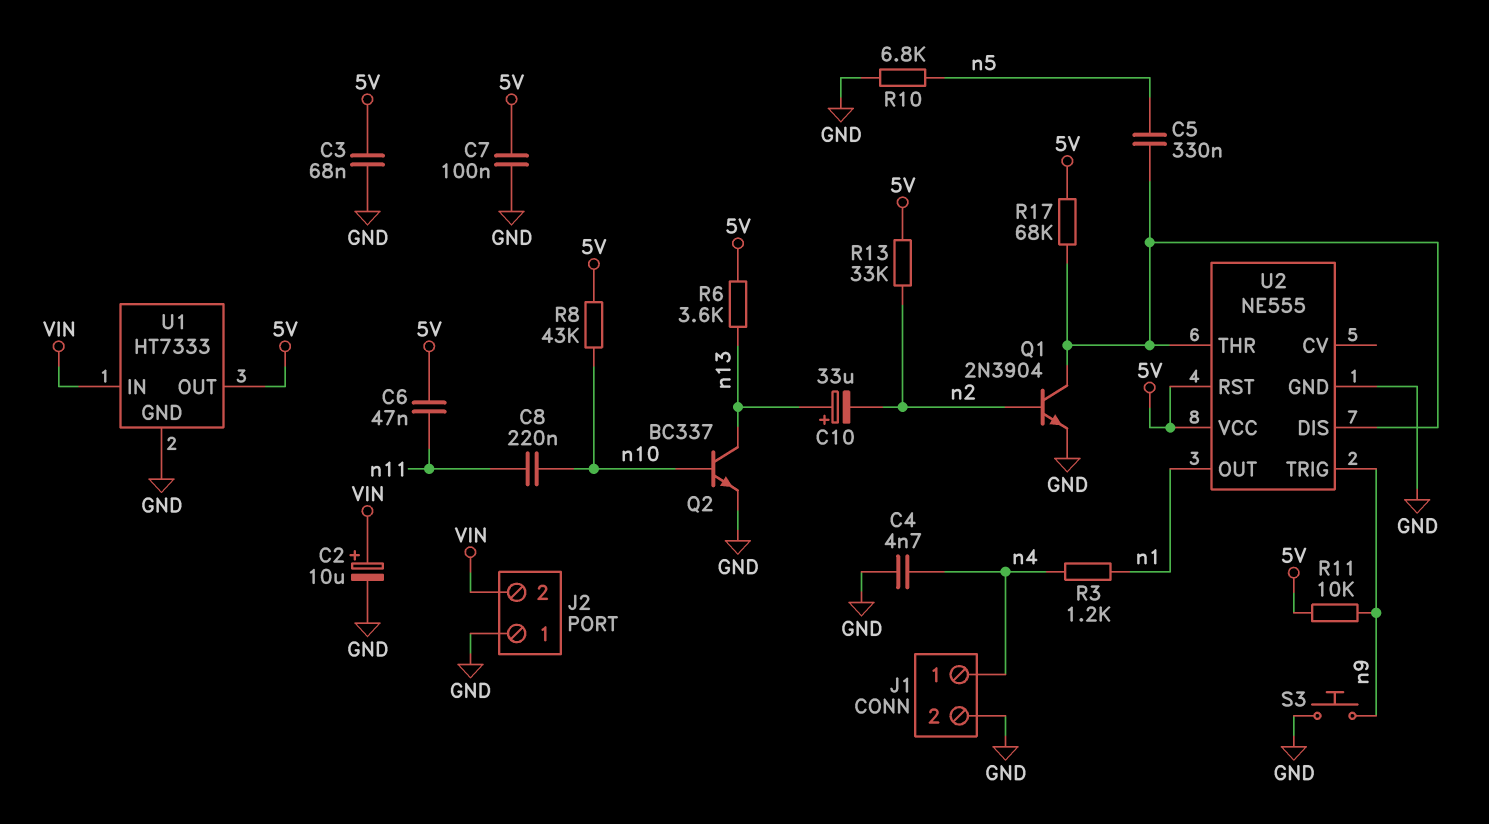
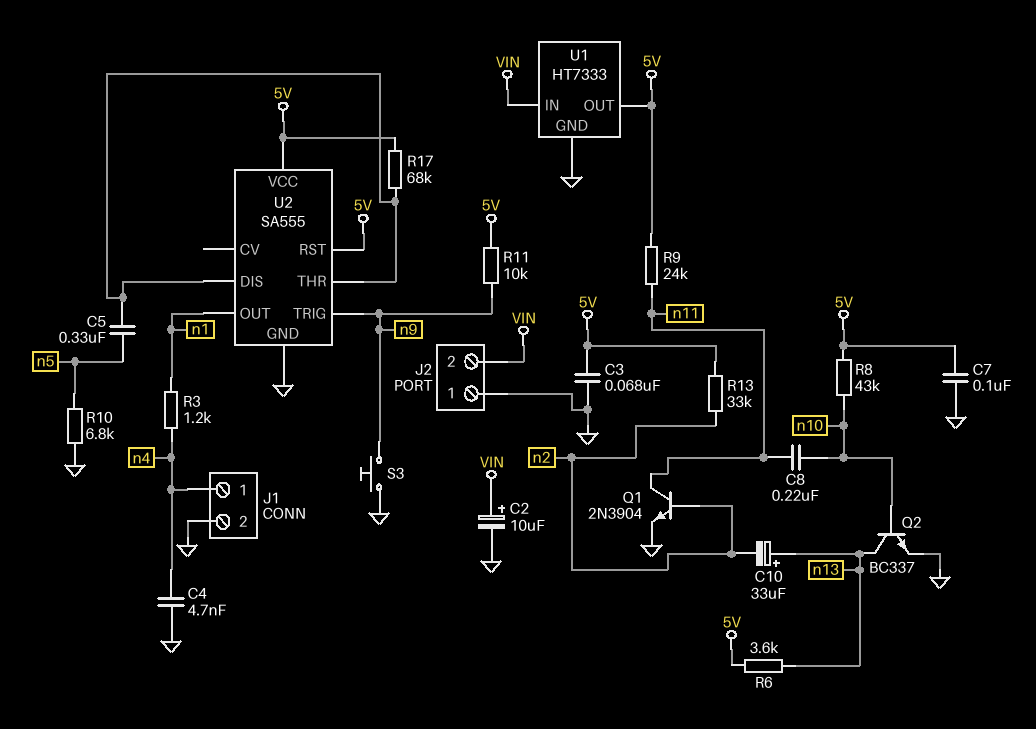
C6: 47nF (5V, n11) -> none
Q1: NPN 2N3904 (B n2, C U2/DIS, E GND) -> NPN 2N3904 (B n2, C n11, E GND)
R9: none -> 24k (5V, n11)
U2: NE555 -> SA555

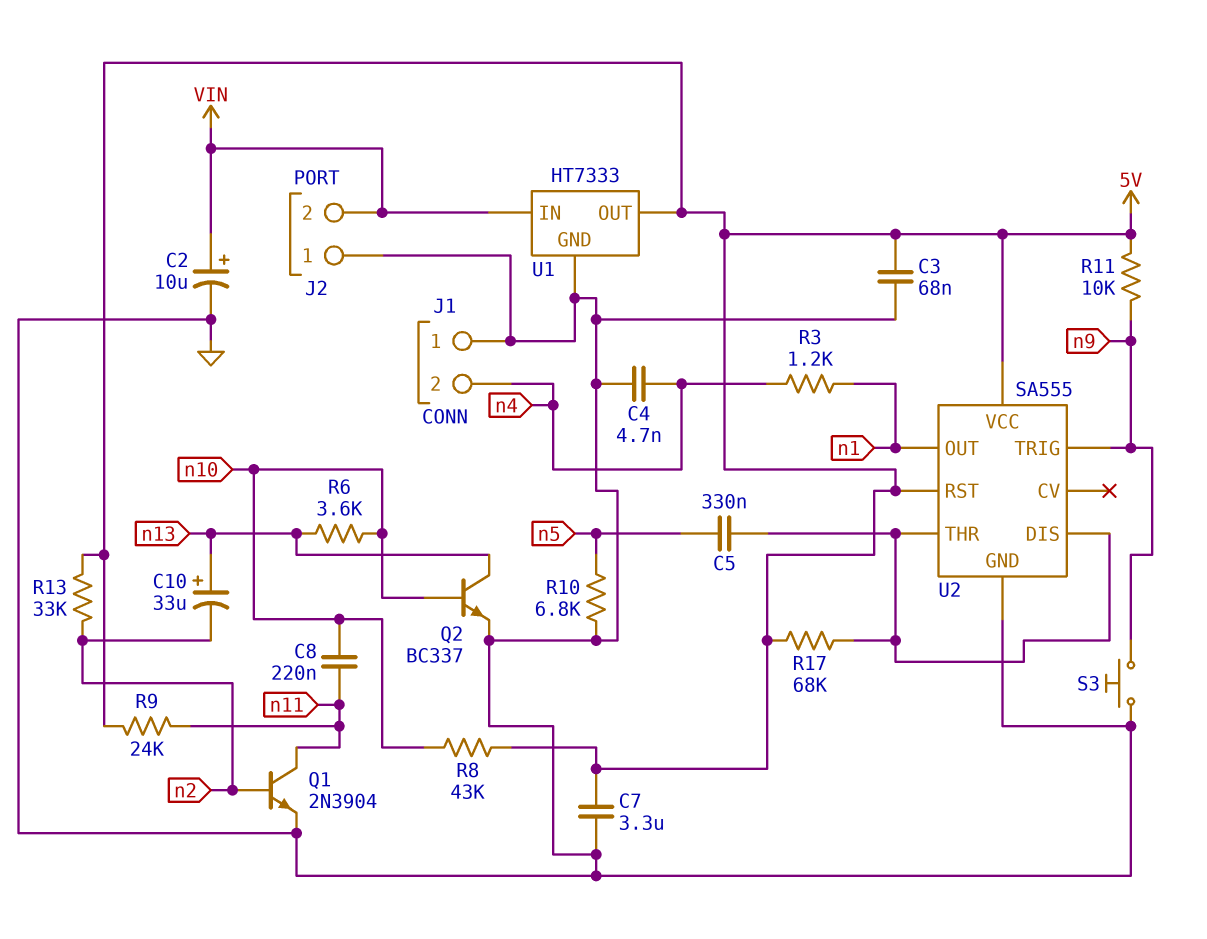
C7: 100nF (5V, GND) -> 3.3uF (5V, GND)
J1 pin 1: n4 -> GND
J1 pin 2: GND -> n4
R6: 3.6k (5V, n13) -> 3.6k (n10, n13)

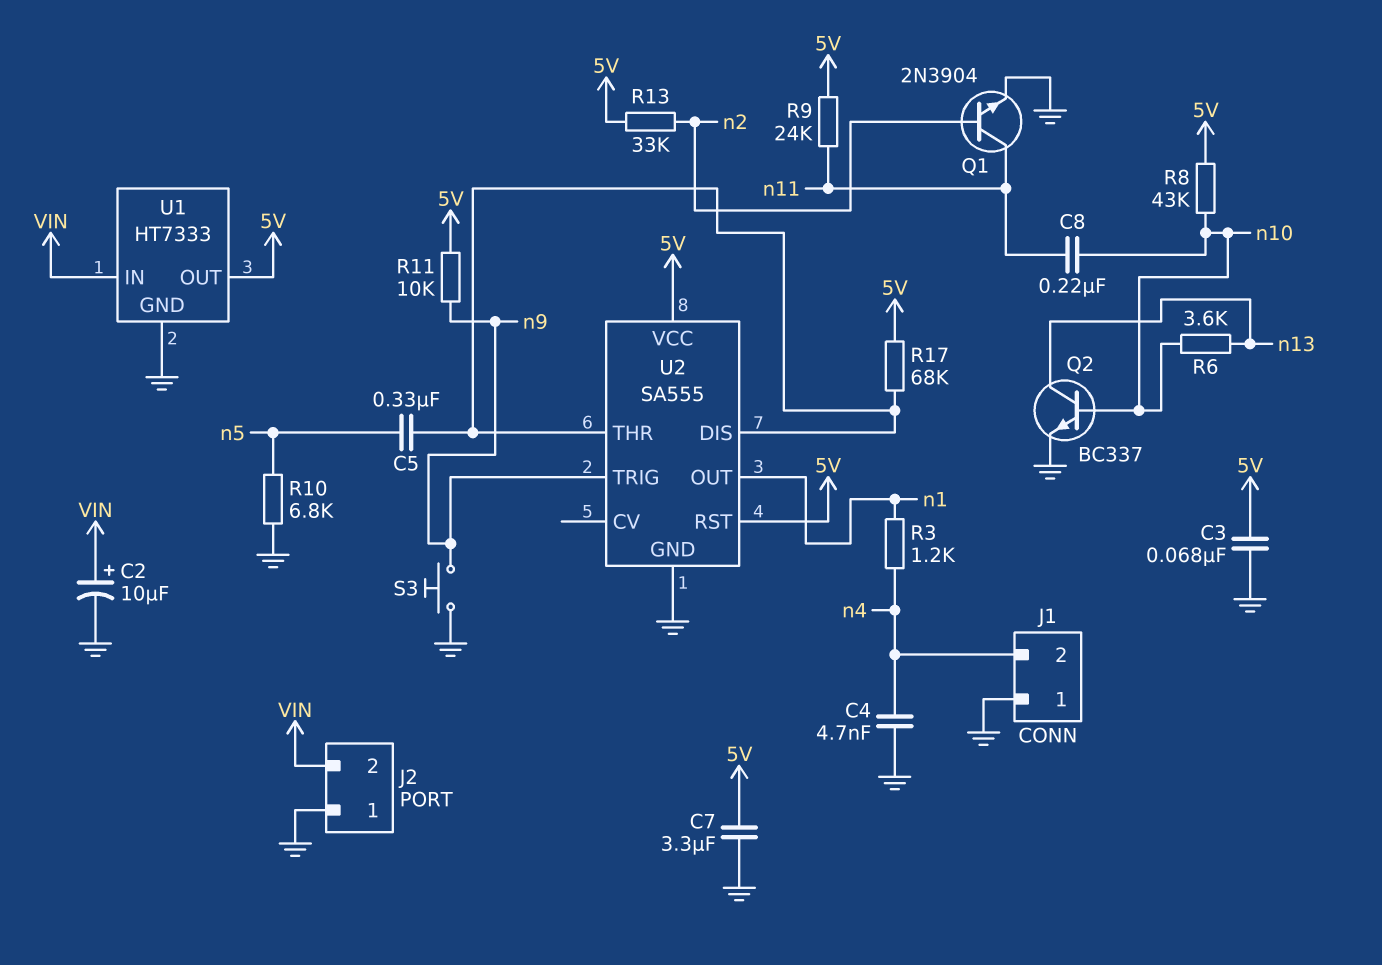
C10: 33uF (plus n13, minus n2) -> none

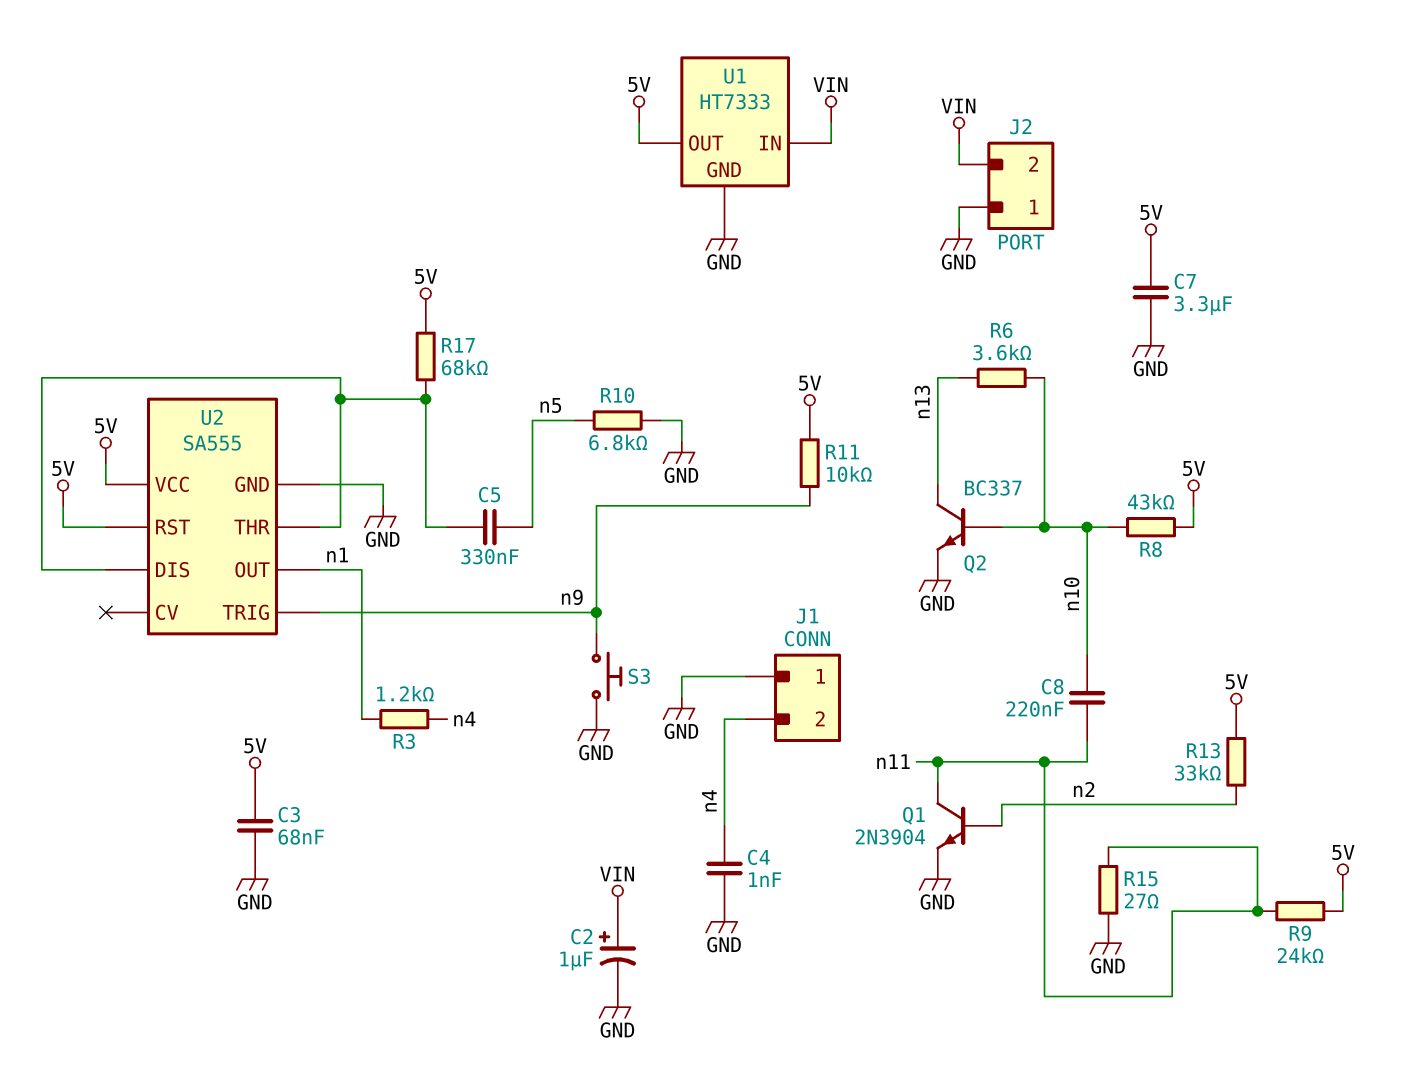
C2: 10uF (plus VIN, minus GND) -> 1uF (plus VIN, minus GND)
C4: 4.7nF (GND, n4) -> 1nF (GND, n4)
R15: none -> 27 (GND, n11)

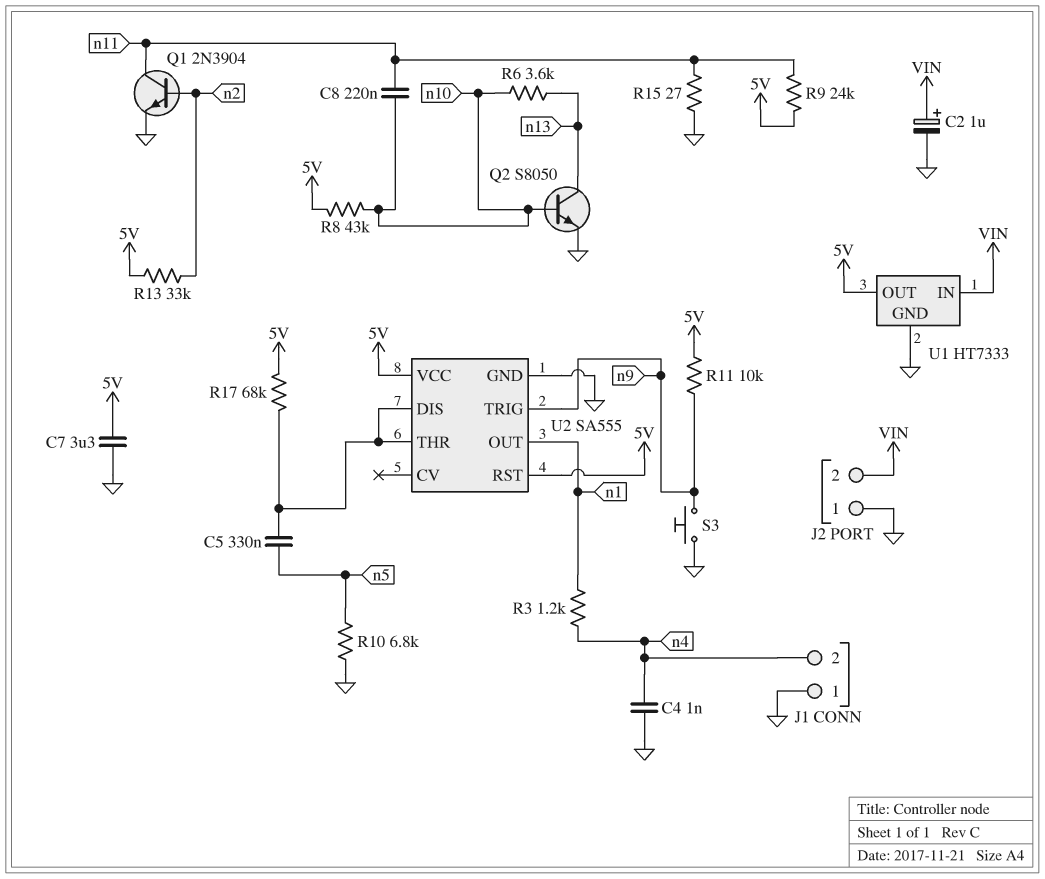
C3: 68nF (5V, GND) -> none
Q2: NPN BC337 (B n10, C n13, E GND) -> NPN S8050 (B n10, C n13, E GND)

